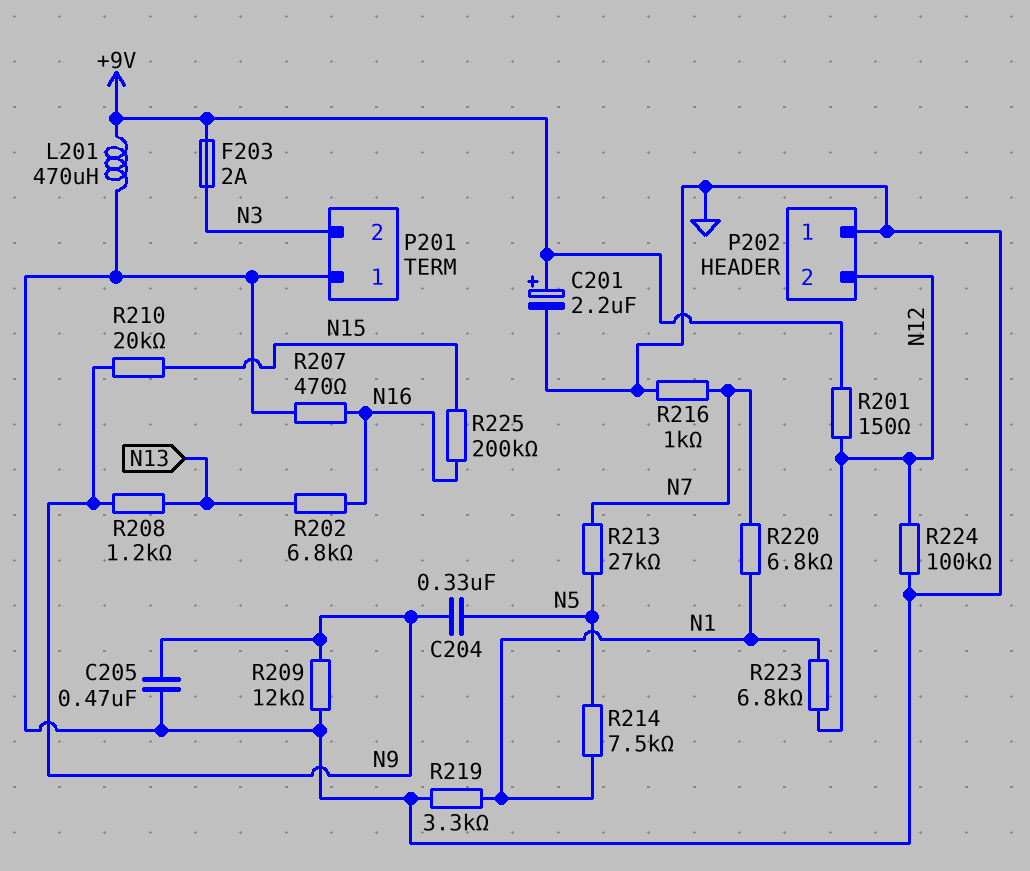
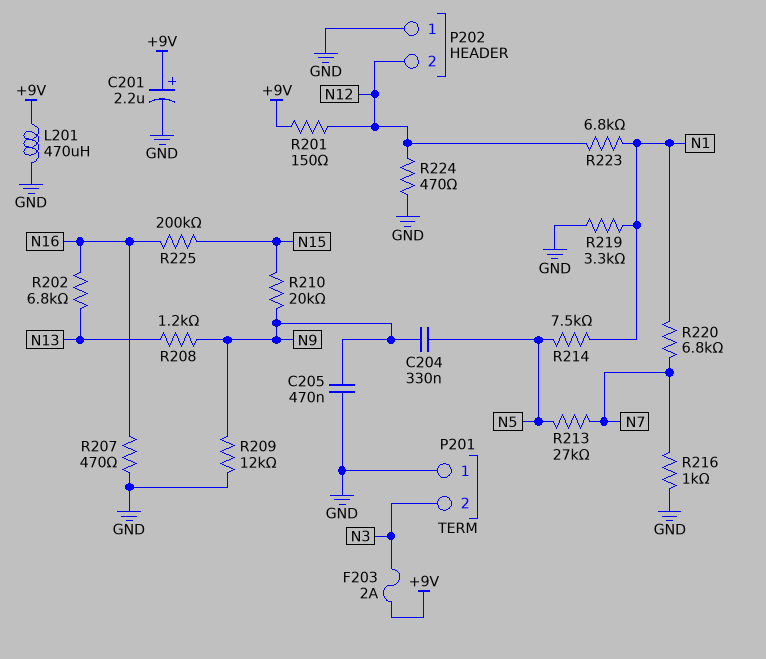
R224: 100k (GND, N12) -> 470 (GND, N12)

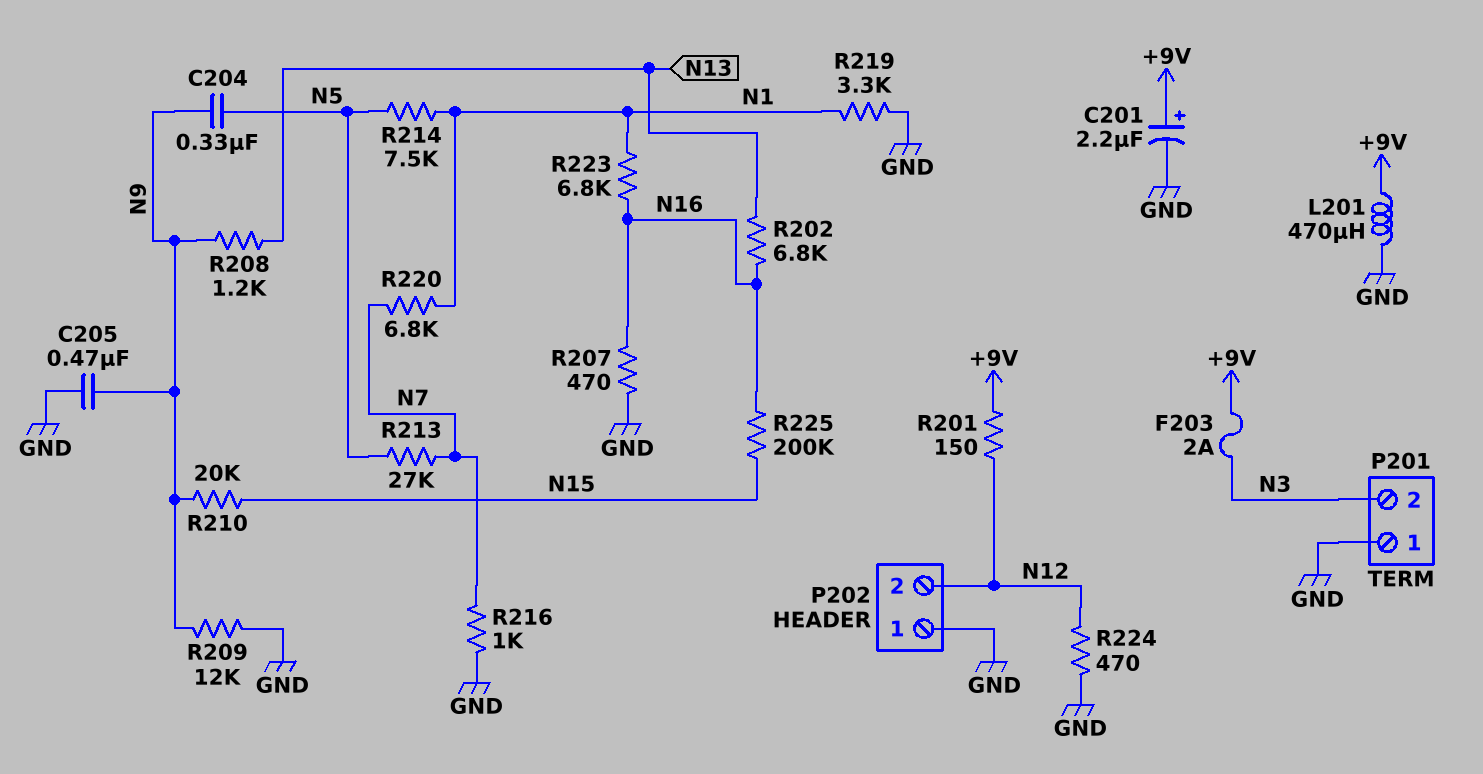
R223: 6.8k (N1, N12) -> 6.8k (N1, N16)

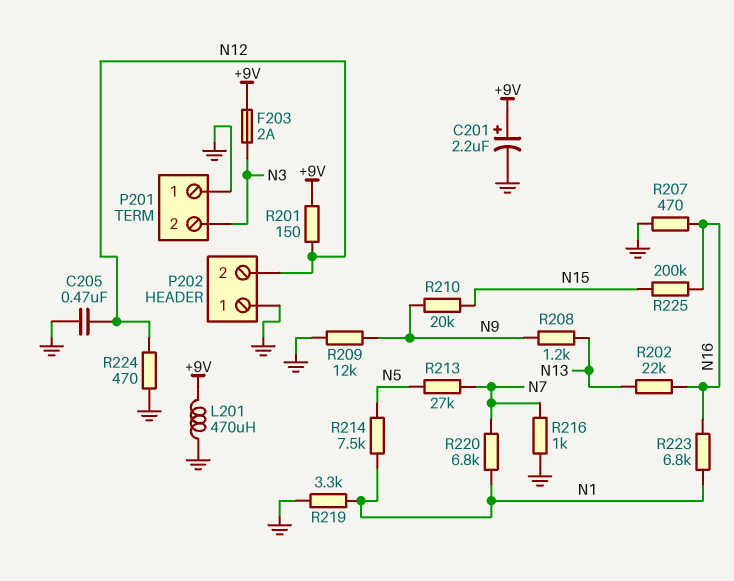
C204: 330nF (N5, N9) -> none
C205: 470nF (GND, N9) -> 470nF (GND, N12)
R202: 6.8k (N13, N16) -> 22k (N13, N16)

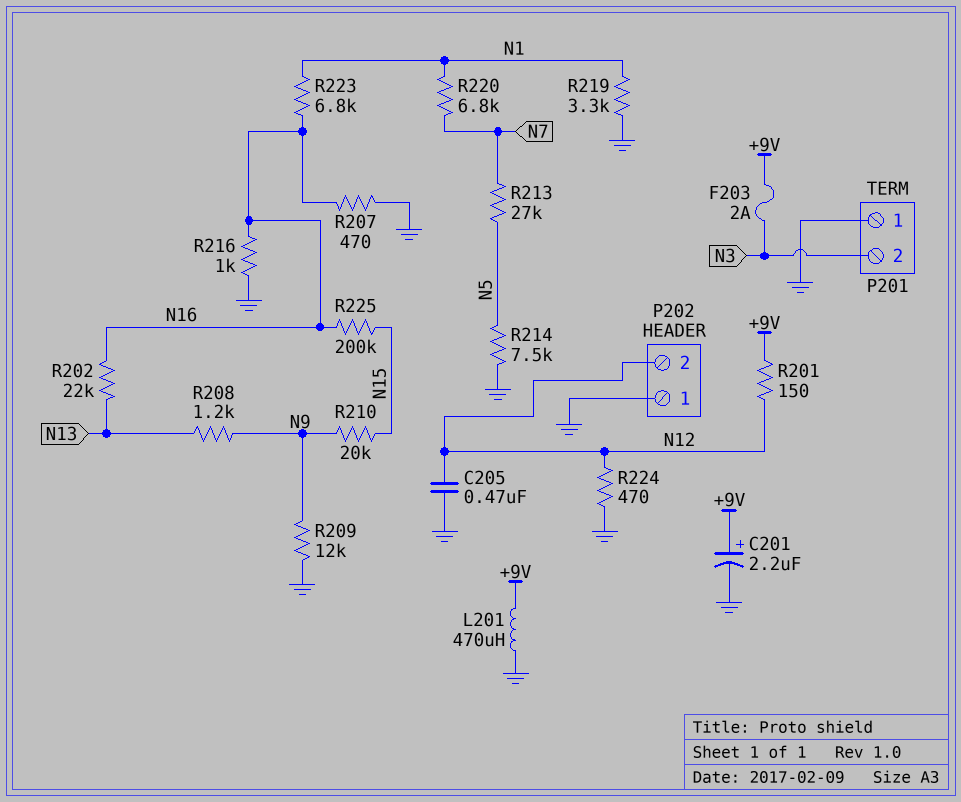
R214: 7.5k (N1, N5) -> 7.5k (GND, N5)
R216: 1k (GND, N7) -> 1k (GND, N16)

